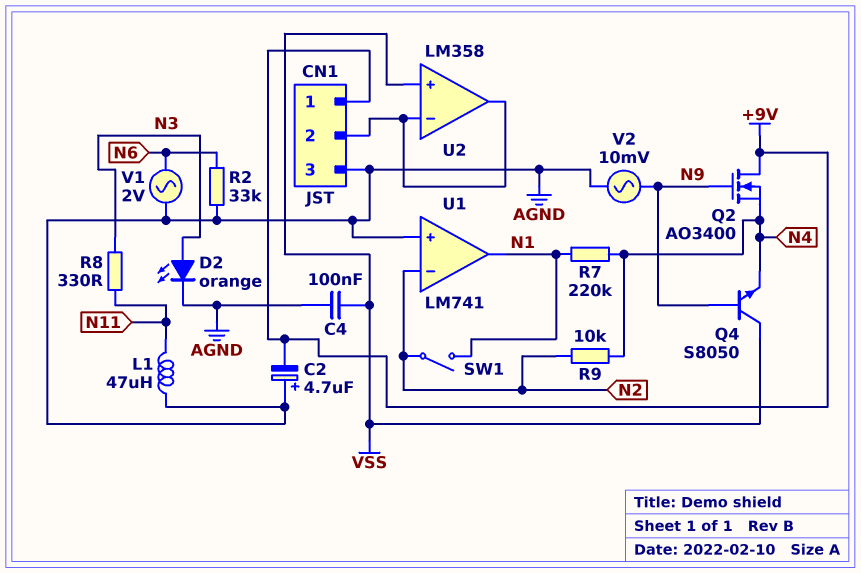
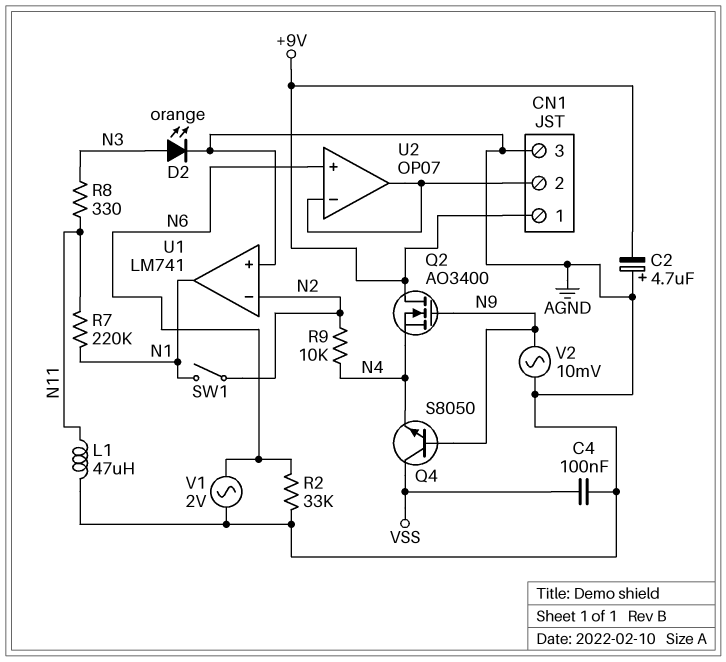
R7: 220k (N1, N4) -> 220k (N1, N11)
U2: LM358 -> OP07
U2 pin in+: VSS -> N6

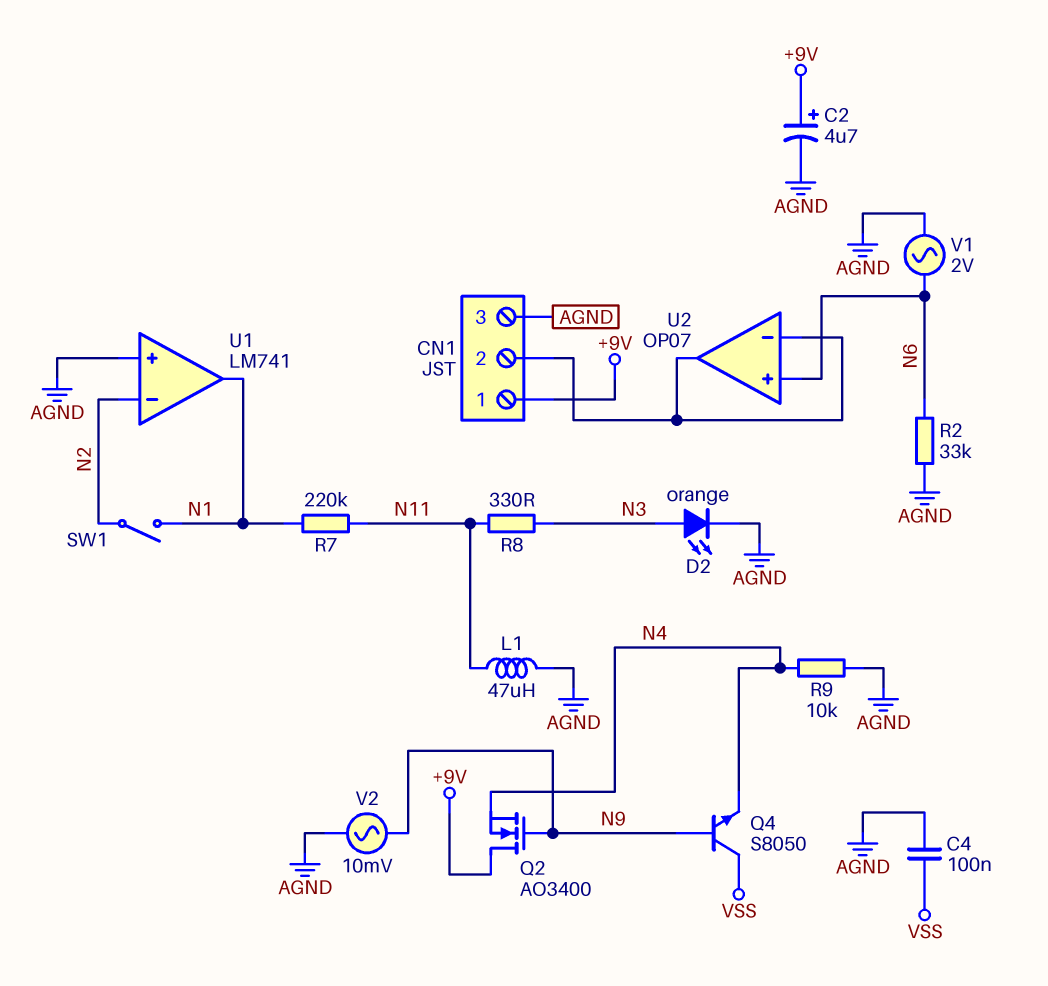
C2: 4.7uF (plus AGND, minus +9V) -> 4.7uF (plus +9V, minus AGND)
R9: 10k (N2, N4) -> 10k (AGND, N4)

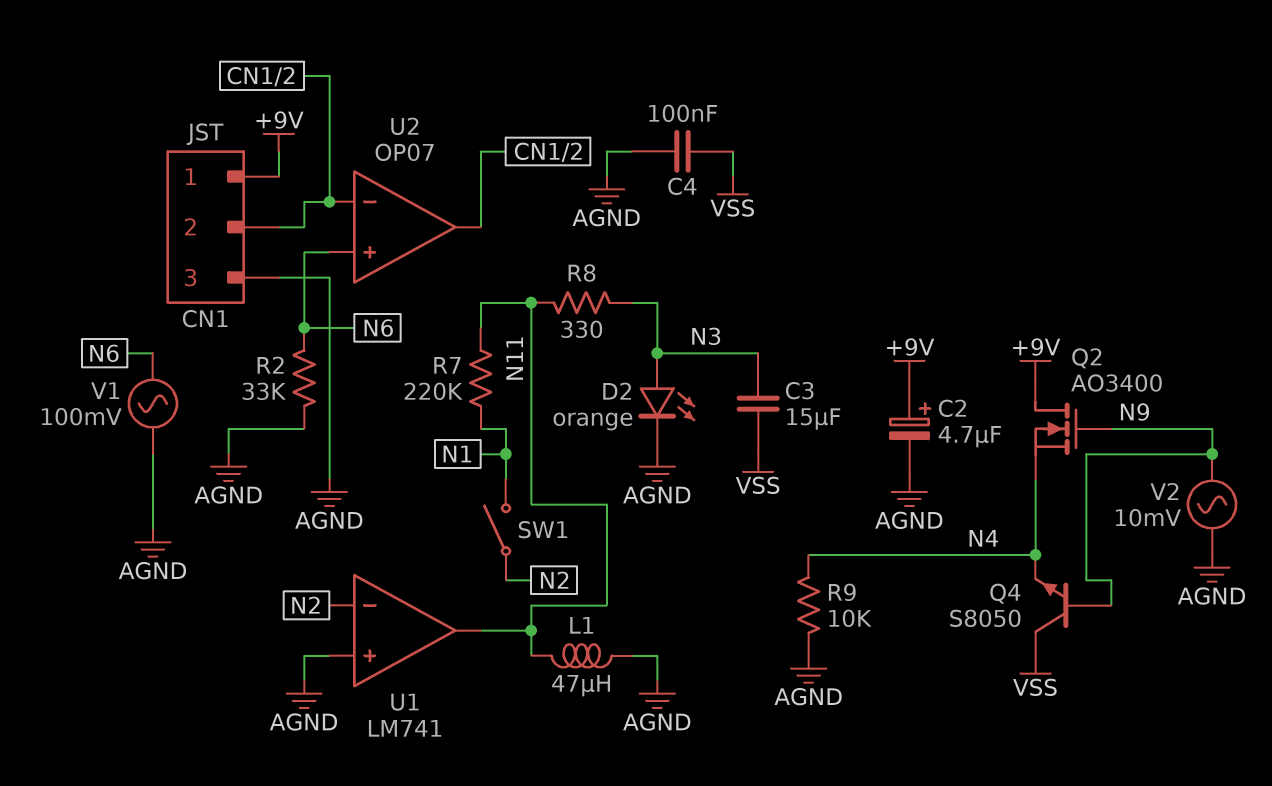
C3: none -> 15uF (N3, VSS)
U1 pin out: N1 -> N11
V1: AC 2V (AGND, N6) -> AC 100mV (AGND, N6)

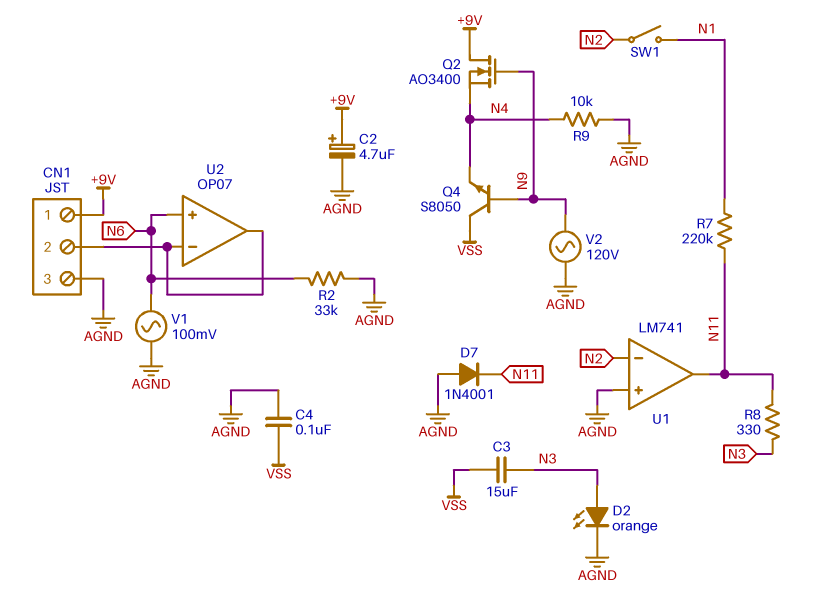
D7: none -> diode 1N4001 (A AGND, K N11)
L1: 47uH (AGND, N11) -> none
V2: AC 10mV (AGND, N9) -> AC 120V (AGND, N9)

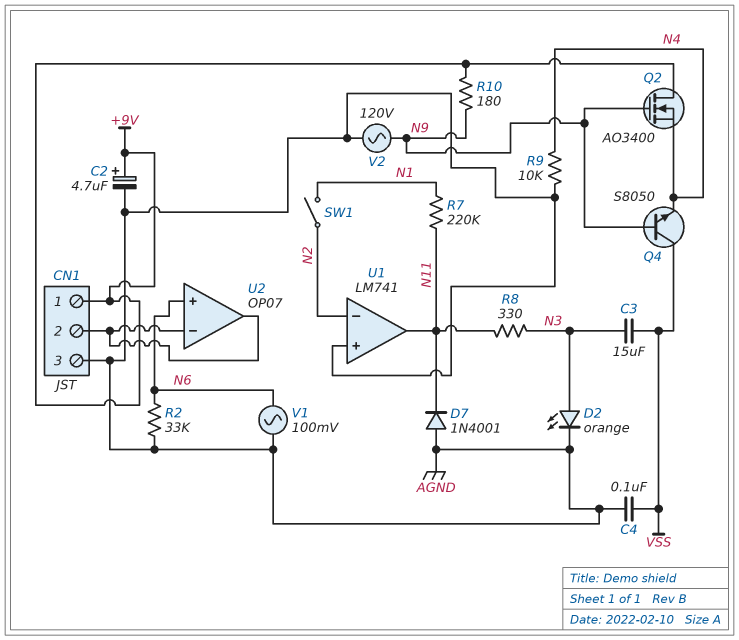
R10: none -> 180 (+9V, N9)

